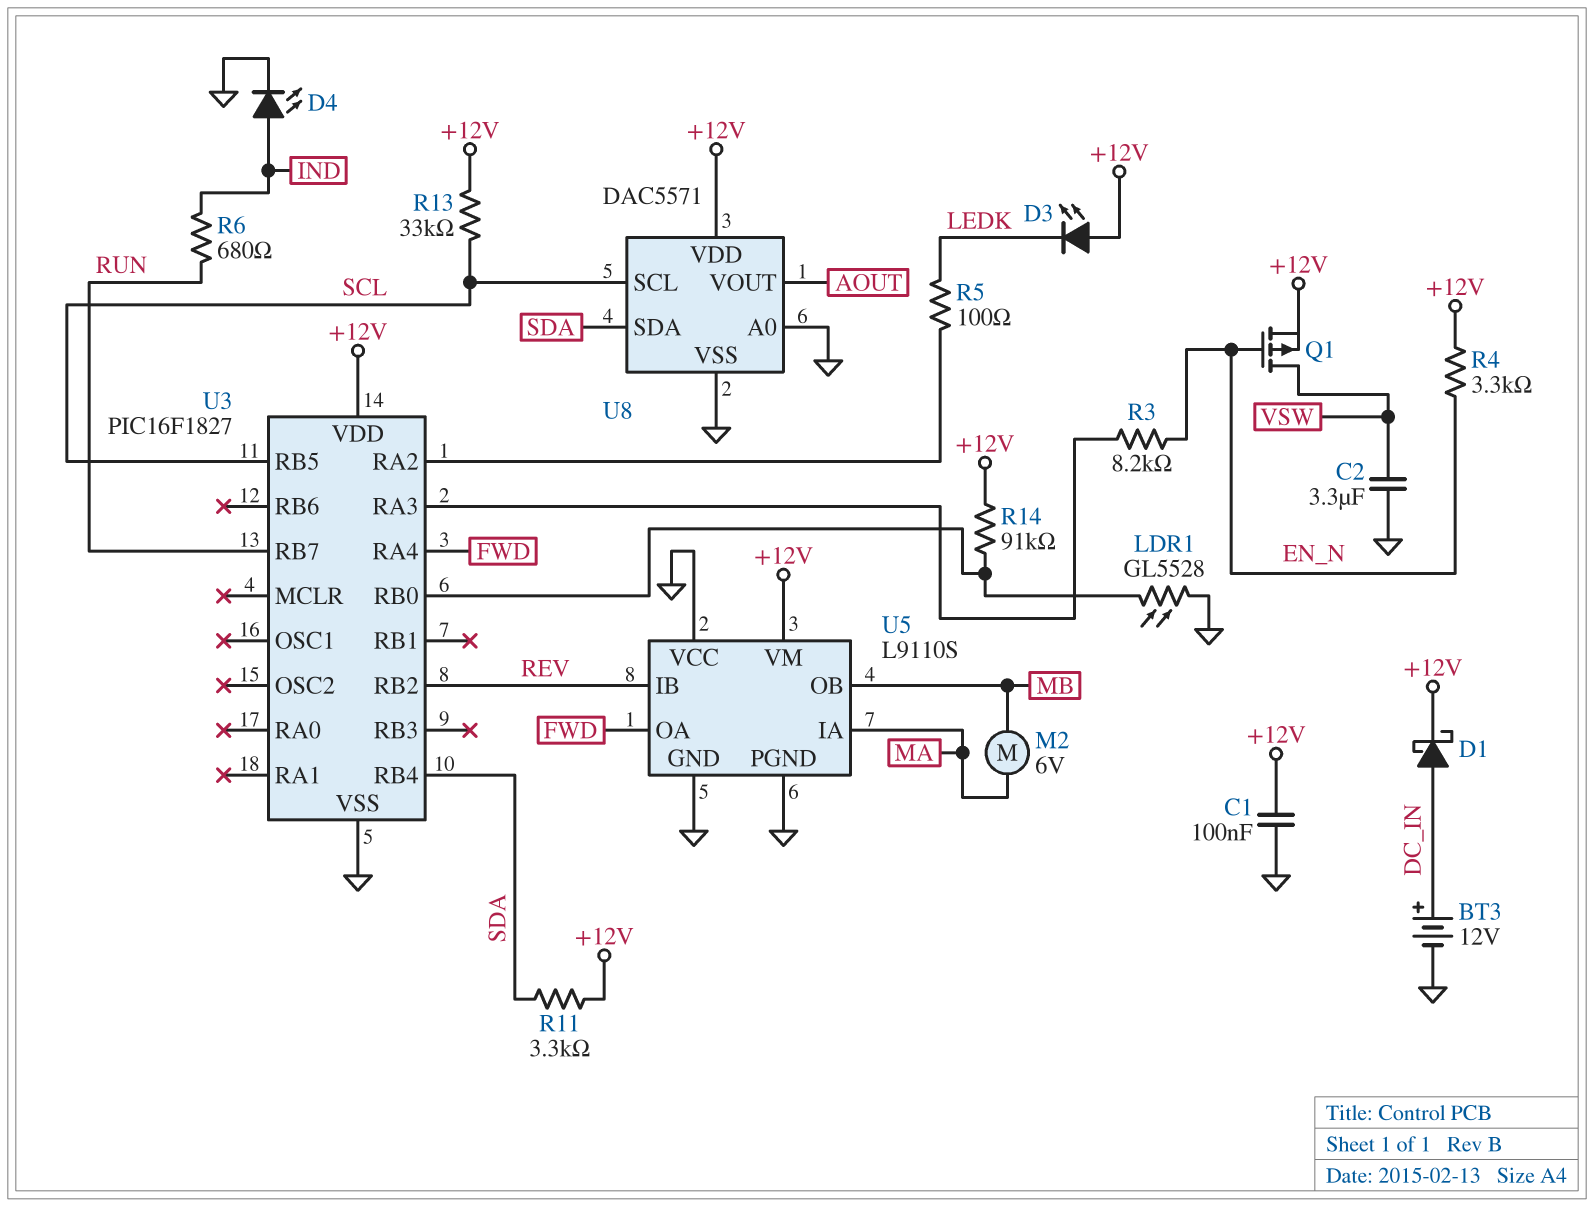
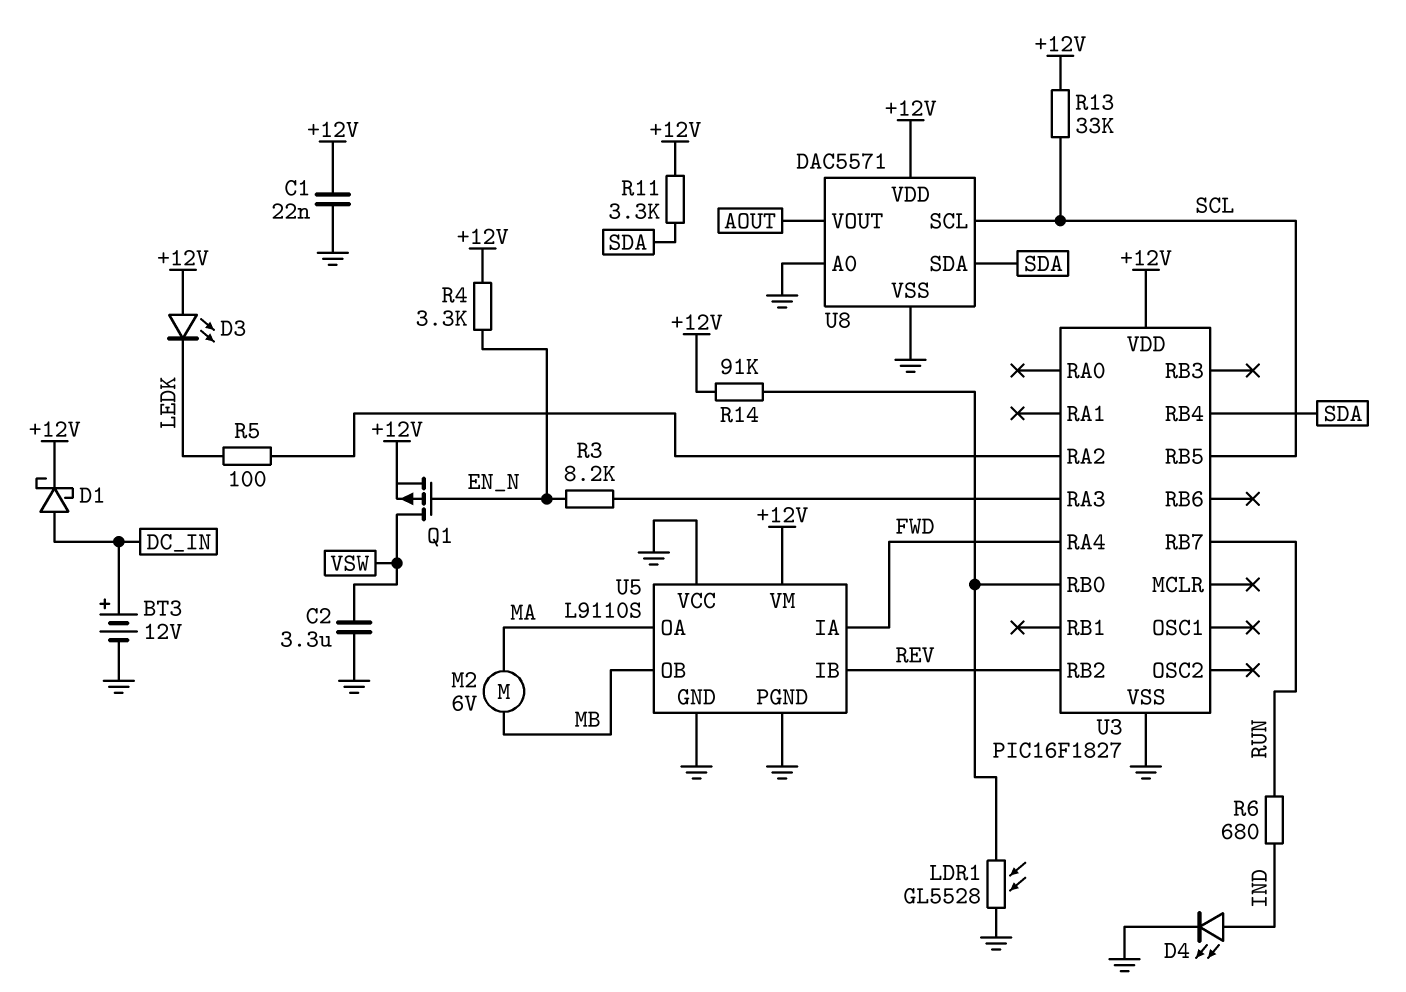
C1: 100nF (+12V, GND) -> 22nF (+12V, GND)
U5 pin IA: MA -> FWD
U5 pin OA: FWD -> MA

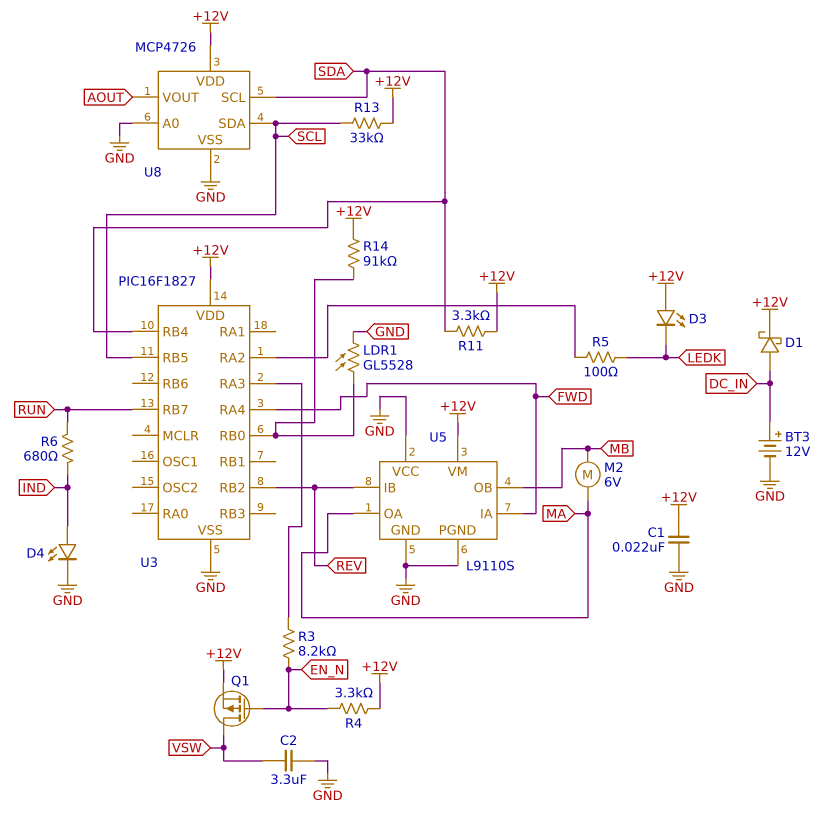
U8: DAC5571 -> MCP4726
U8 pin SCL: SCL -> SDA
U8 pin SDA: SDA -> SCL

